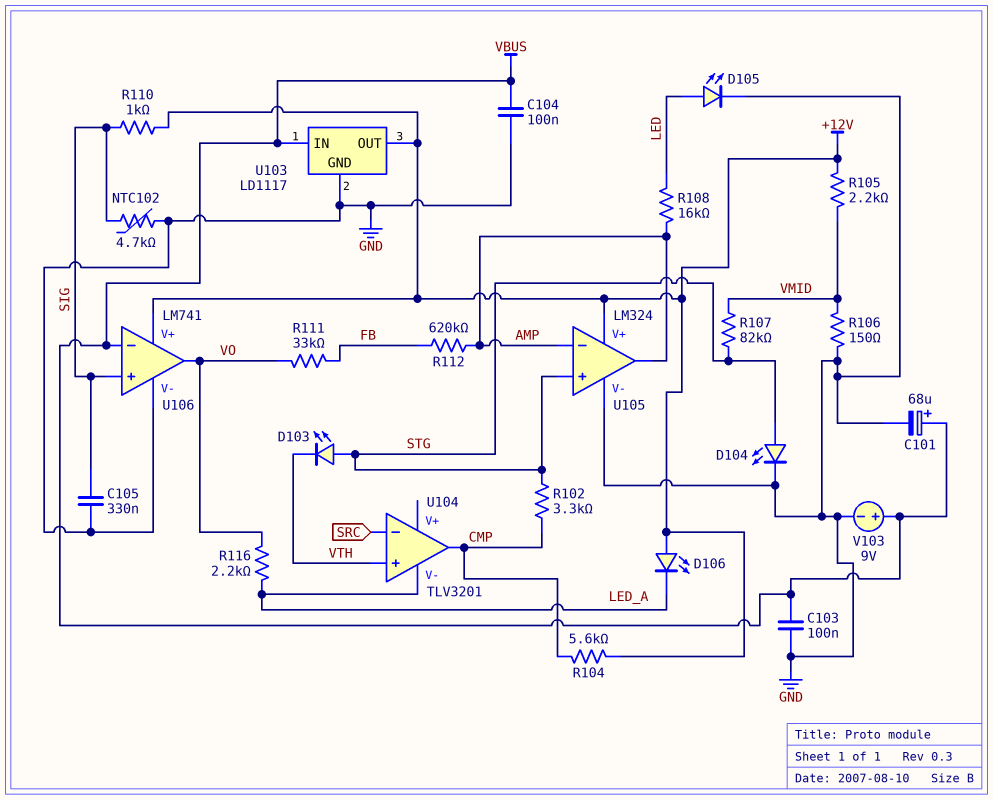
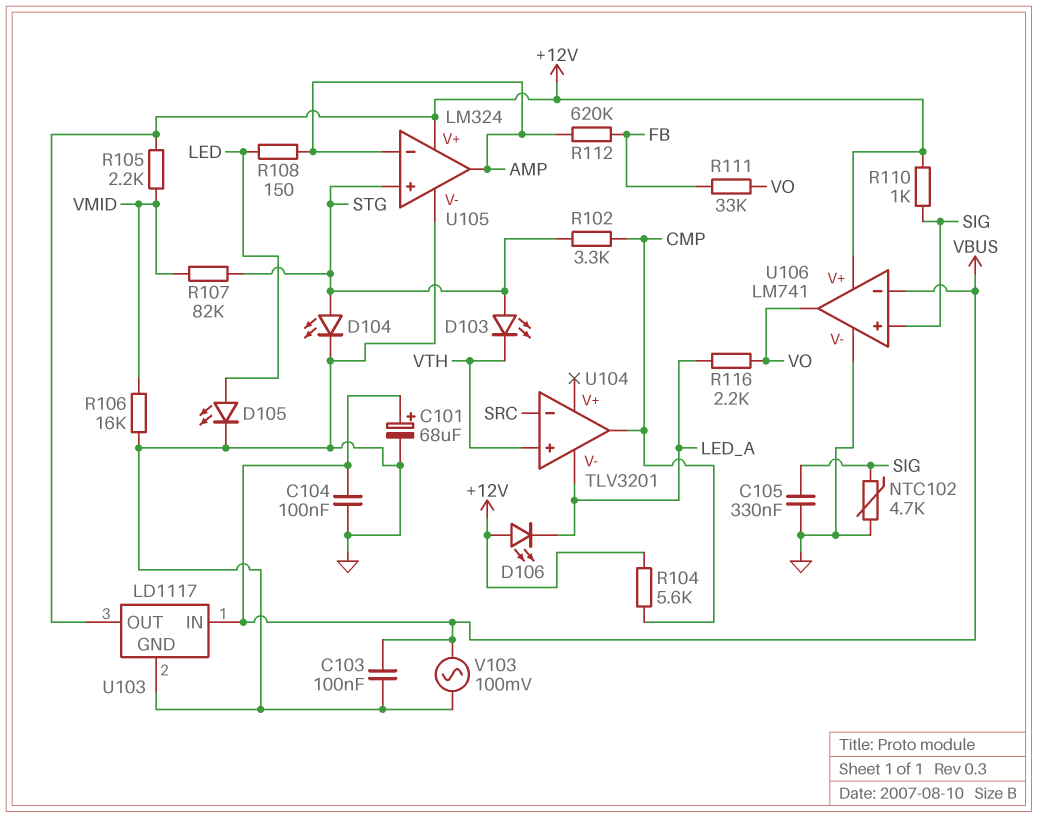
R106: 150 (GND, VMID) -> 16k (GND, VMID)
R108: 16k (AMP, LED) -> 150 (AMP, LED)
V103: 9V (plus VBUS, minus GND) -> AC 100mV (GND, VBUS)

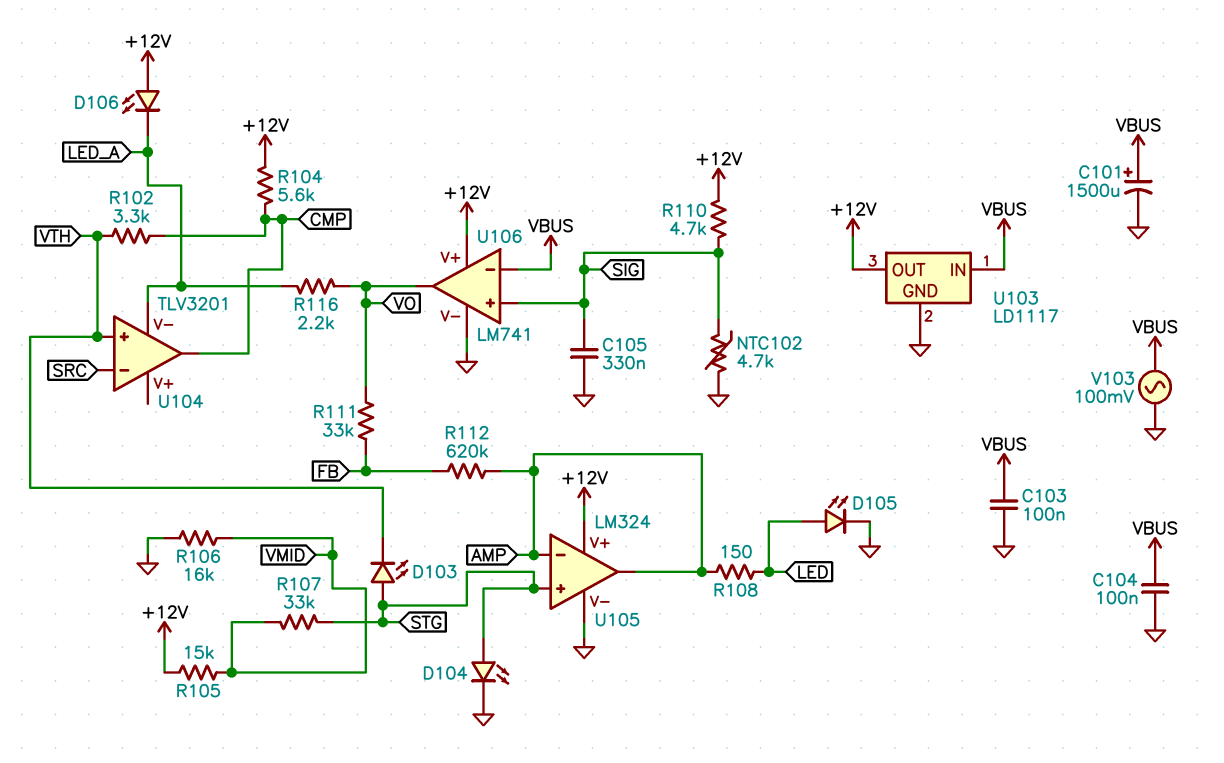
C101: 68uF (plus VBUS, minus GND) -> 1500uF (plus VBUS, minus GND)
R102: 3.3k (CMP, STG) -> 3.3k (CMP, VTH)
R105: 2.2k (+12V, VMID) -> 15k (+12V, VMID)
R107: 82k (STG, VMID) -> 33k (STG, VMID)
R110: 1k (+12V, SIG) -> 4.7k (+12V, SIG)

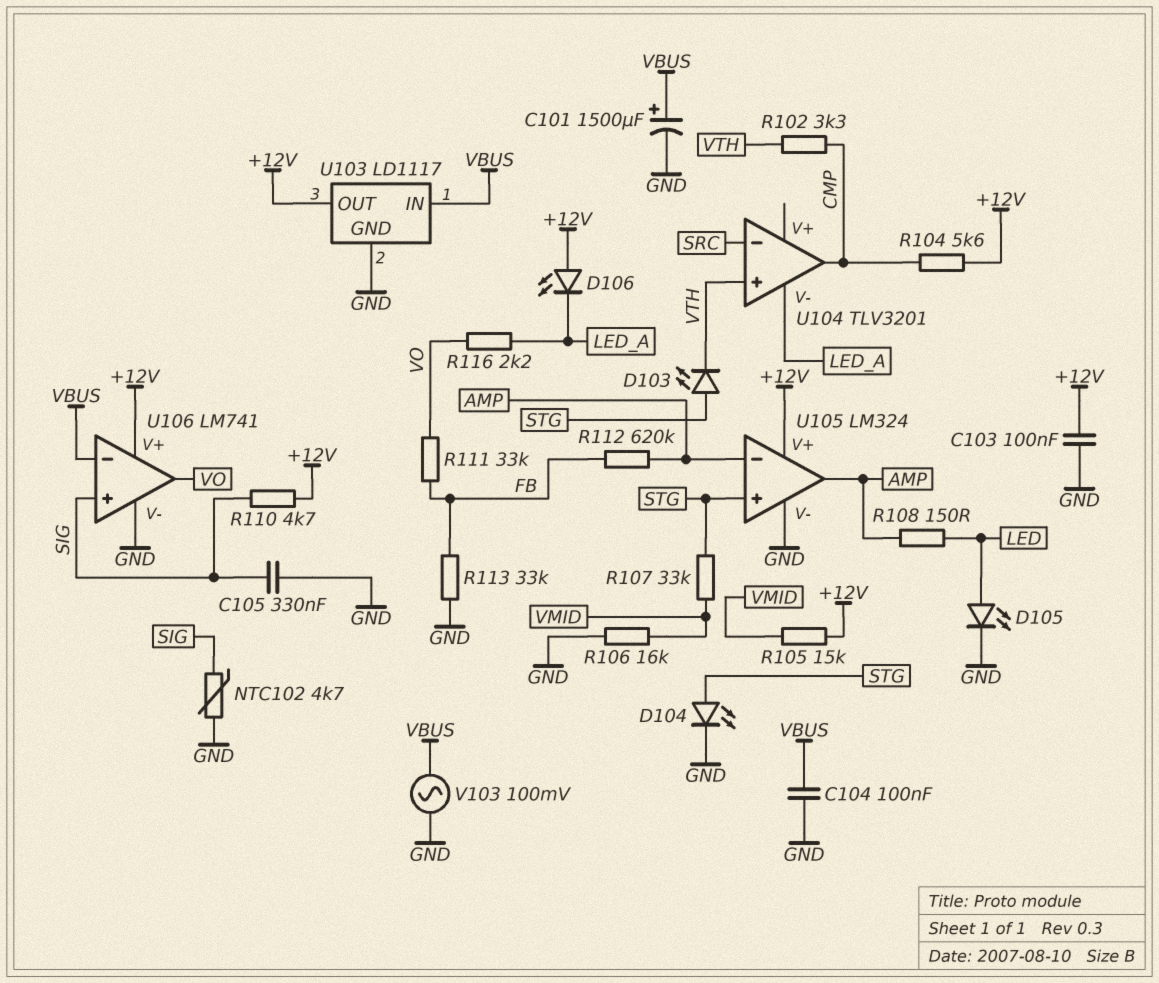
C103: 100nF (GND, VBUS) -> 100nF (+12V, GND)
R113: none -> 33k (FB, GND)

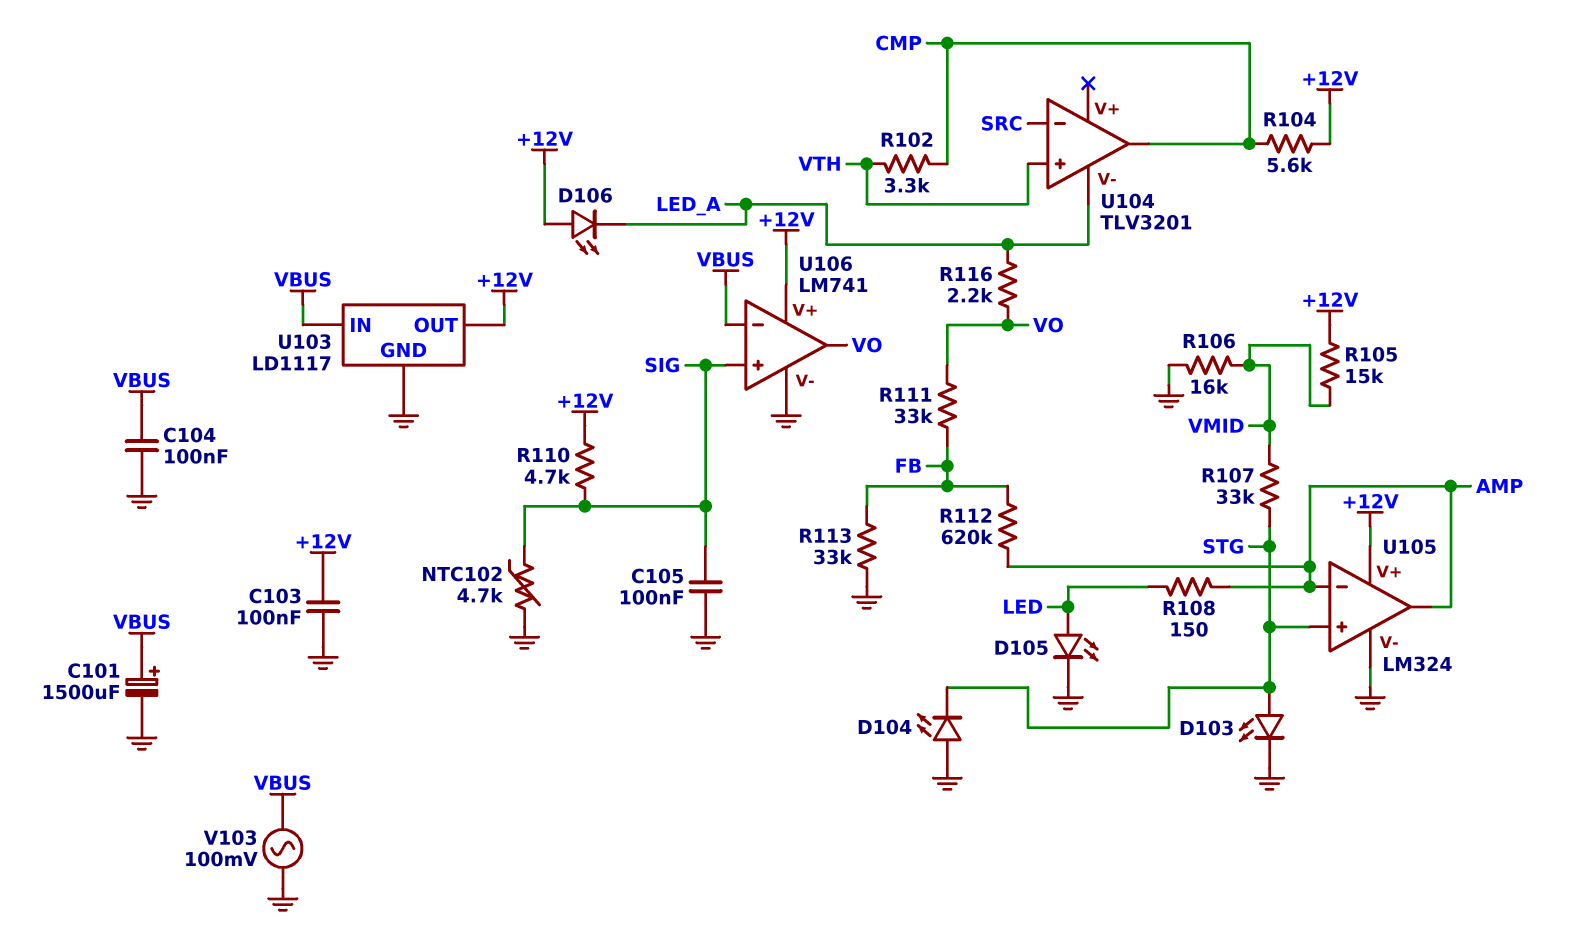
C105: 330nF (GND, SIG) -> 100nF (GND, SIG)
D103: LED (A STG, K VTH) -> LED (A STG, K GND)
D104: LED (A STG, K GND) -> LED (A GND, K STG)

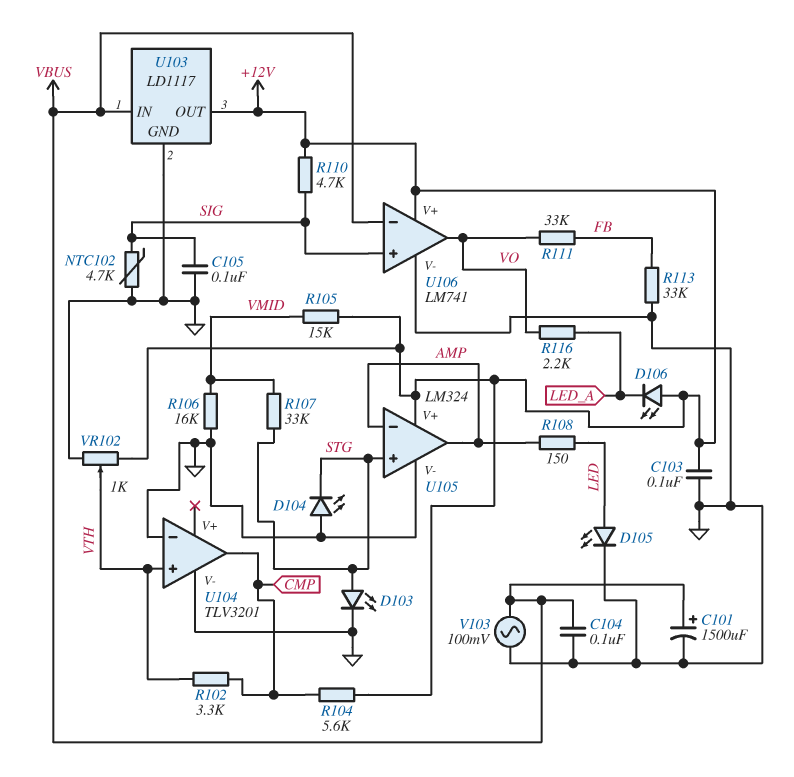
R112: 620k (AMP, FB) -> none
U104 pin V-: LED_A -> GND
U104 pin in-: SRC -> GND
VR102: none -> 1k (+12V, GND, wiper VTH)

